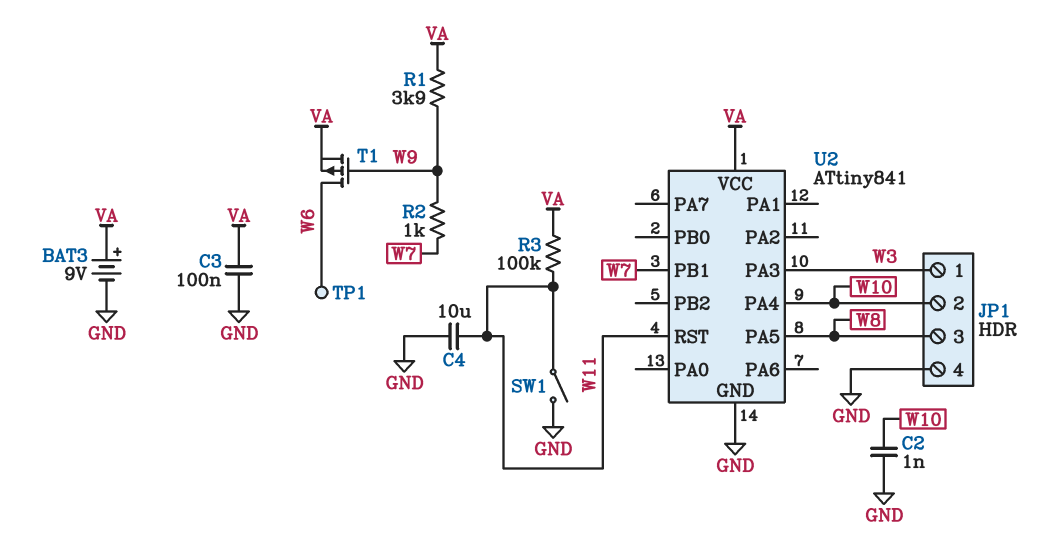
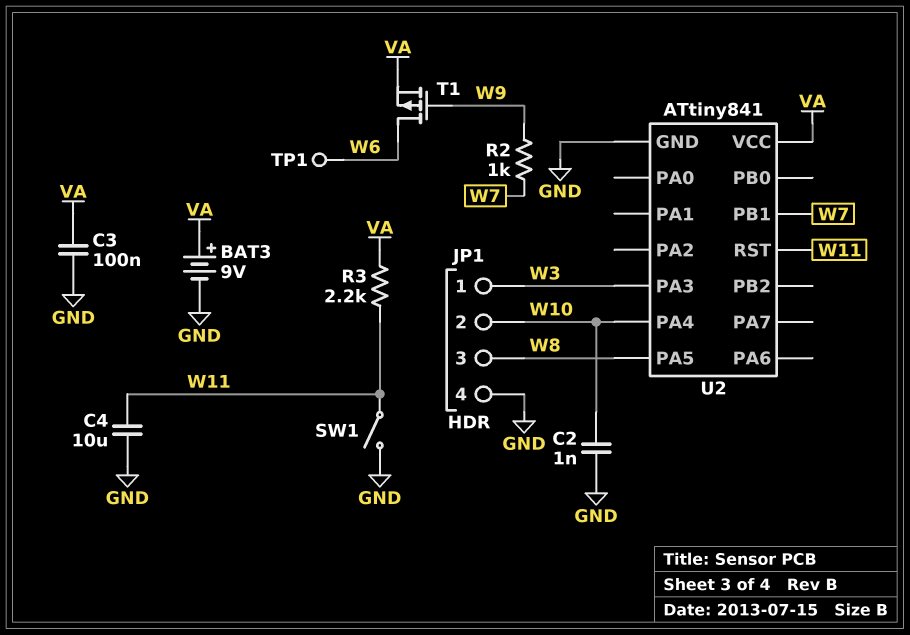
R1: 3.9k (VA, W9) -> none
R3: 100k (VA, W11) -> 2.2k (VA, W11)

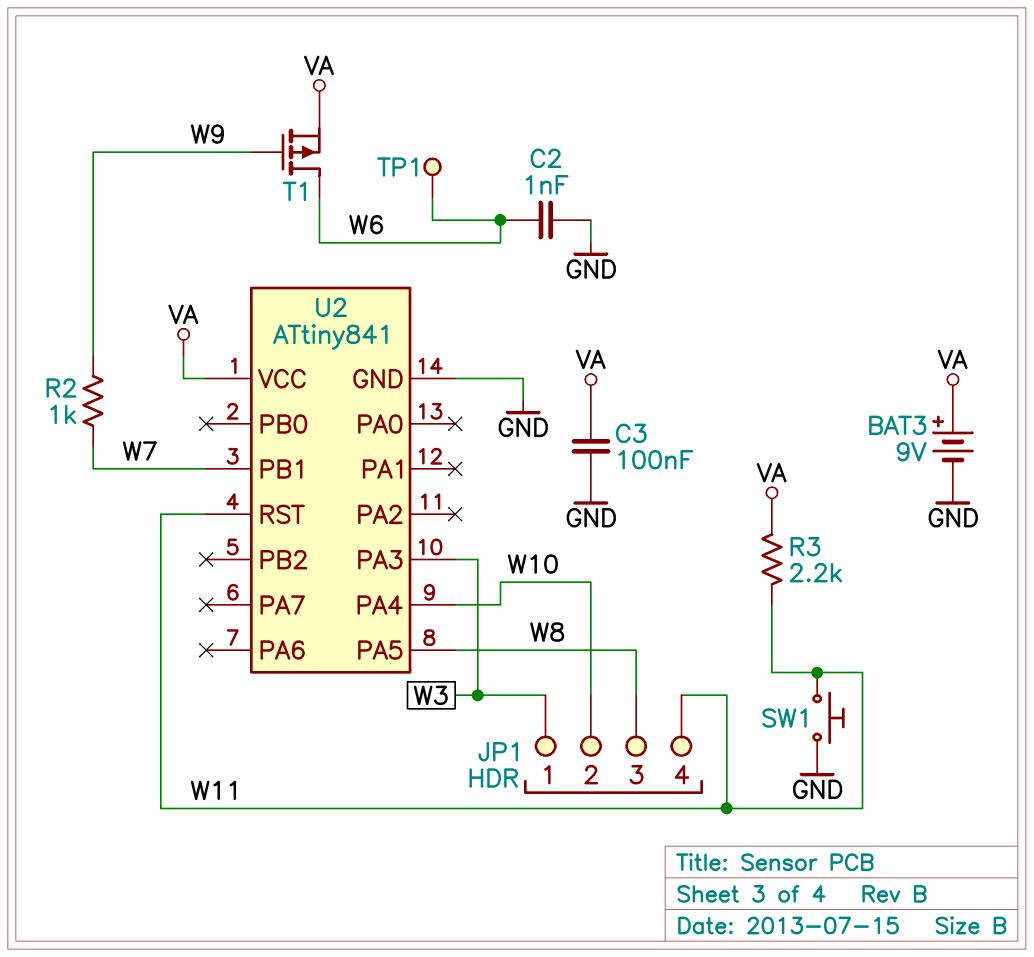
C2: 1nF (GND, W10) -> 1nF (GND, W6)
C4: 10uF (GND, W11) -> none
JP1 pin 4: GND -> W11
SW1: switch (GND, W11) -> button (GND, W11)

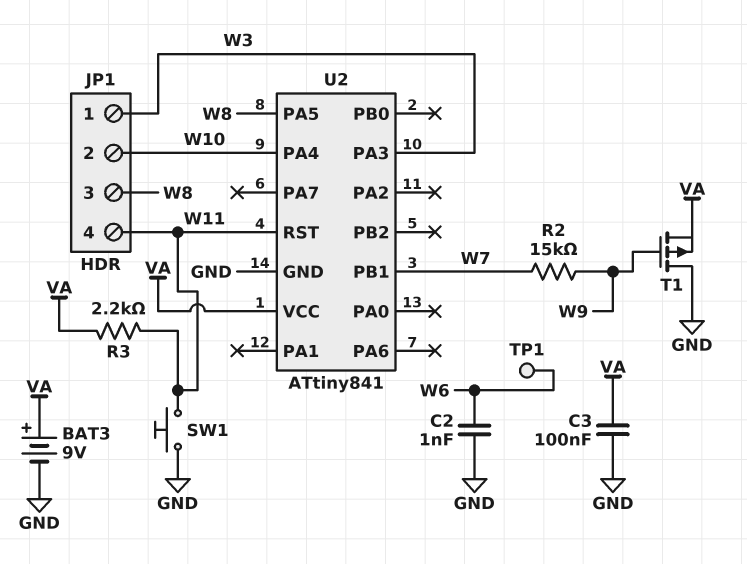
R2: 1k (W7, W9) -> 15k (W7, W9)
T1: PMOS (G W9, D W6, S VA) -> PMOS (G W9, D GND, S VA)

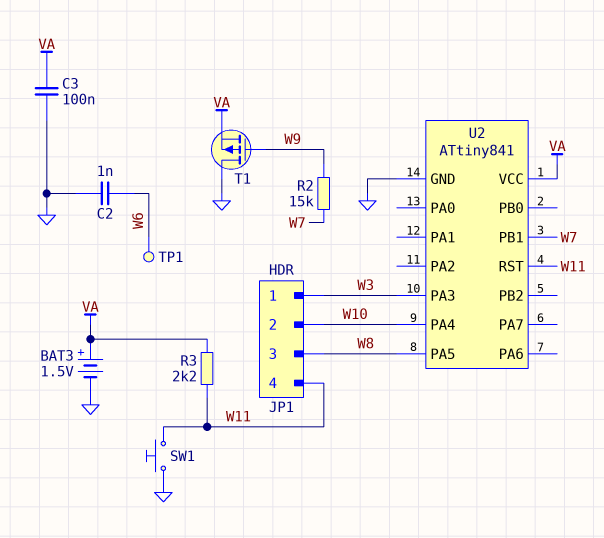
BAT3: 9V (plus VA, minus GND) -> 1.5V (plus VA, minus GND)

